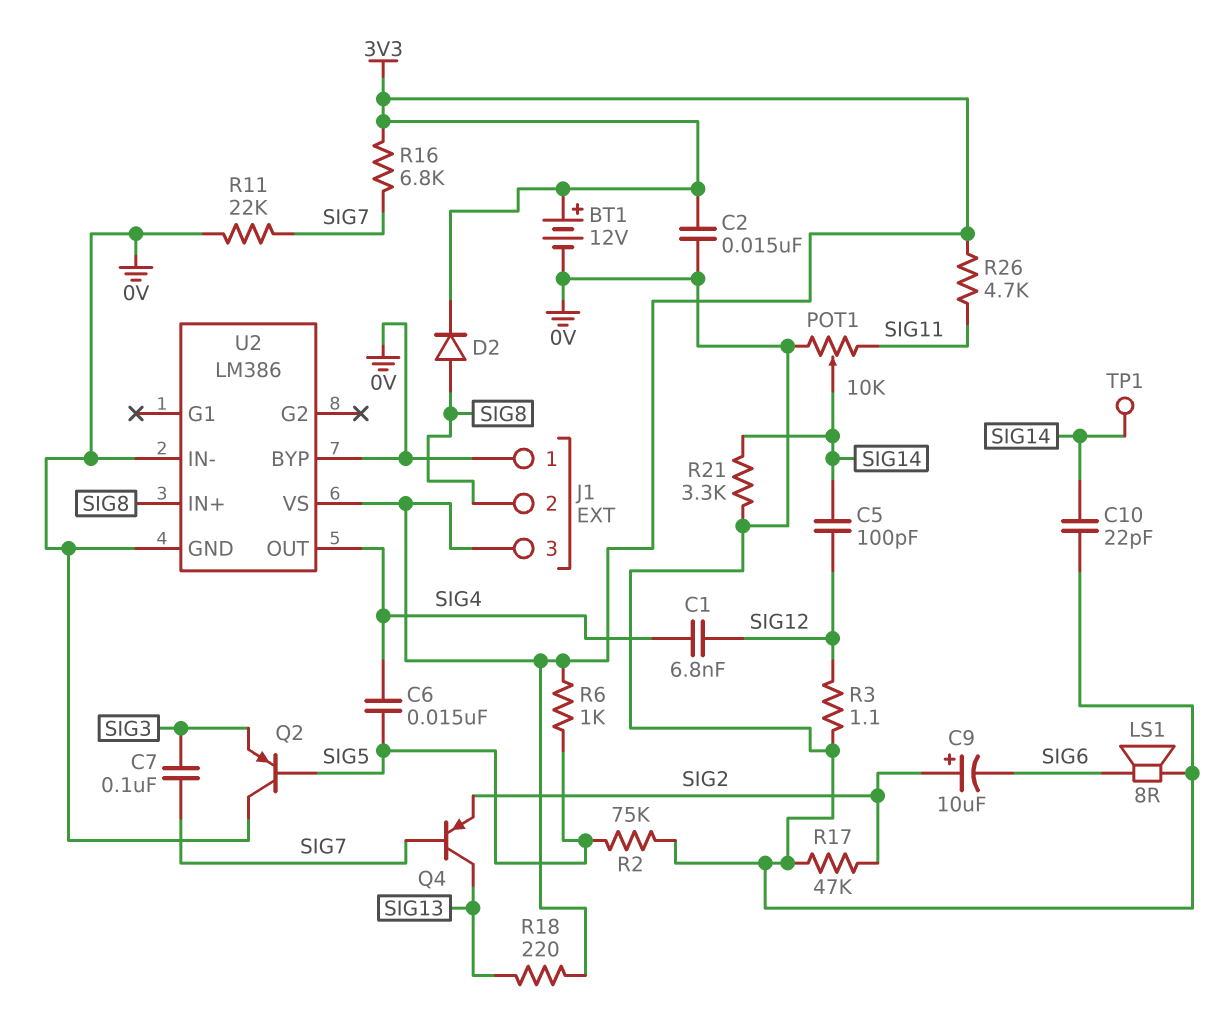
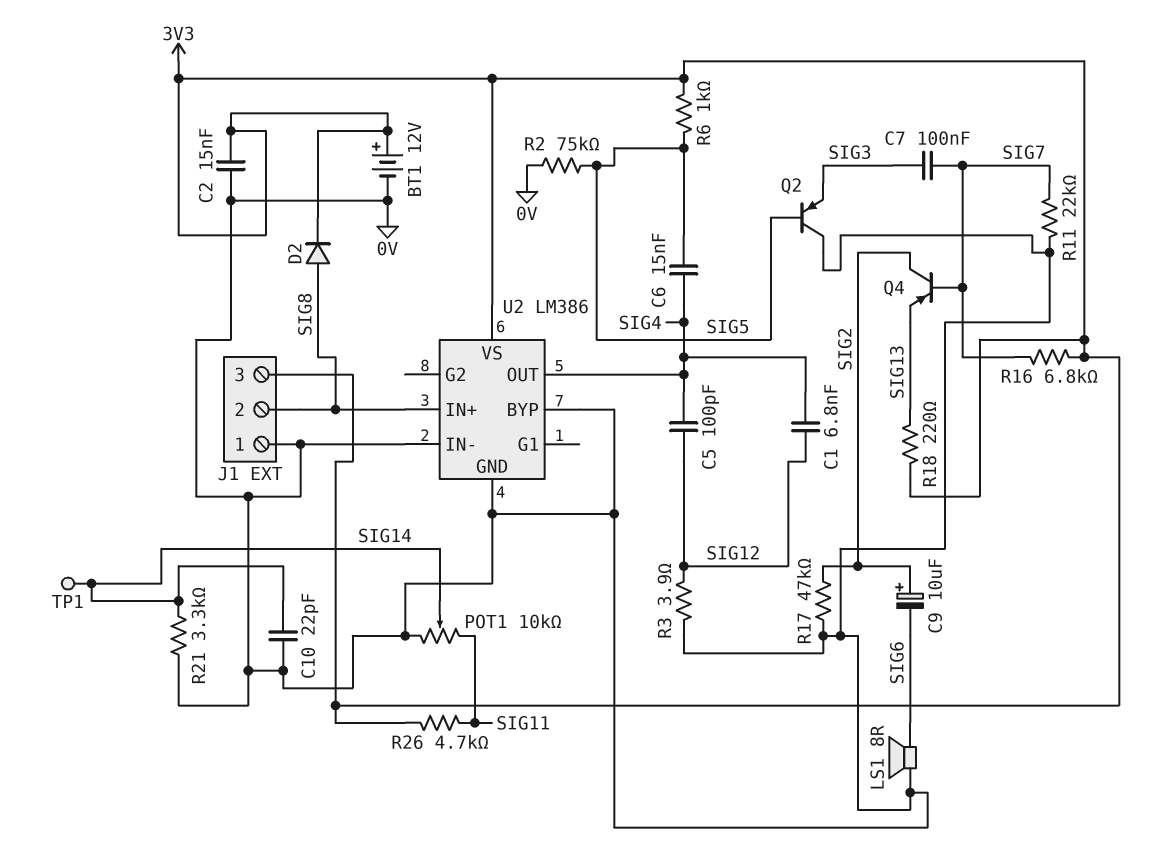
C5: 100pF (SIG12, SIG14) -> 100pF (SIG4, SIG12)
Q4: PNP (B SIG7, C SIG13, E SIG2) -> PNP (B SIG7, C SIG2, E SIG13)
R3: 1.1 (0V, SIG12) -> 3.9 (0V, SIG12)

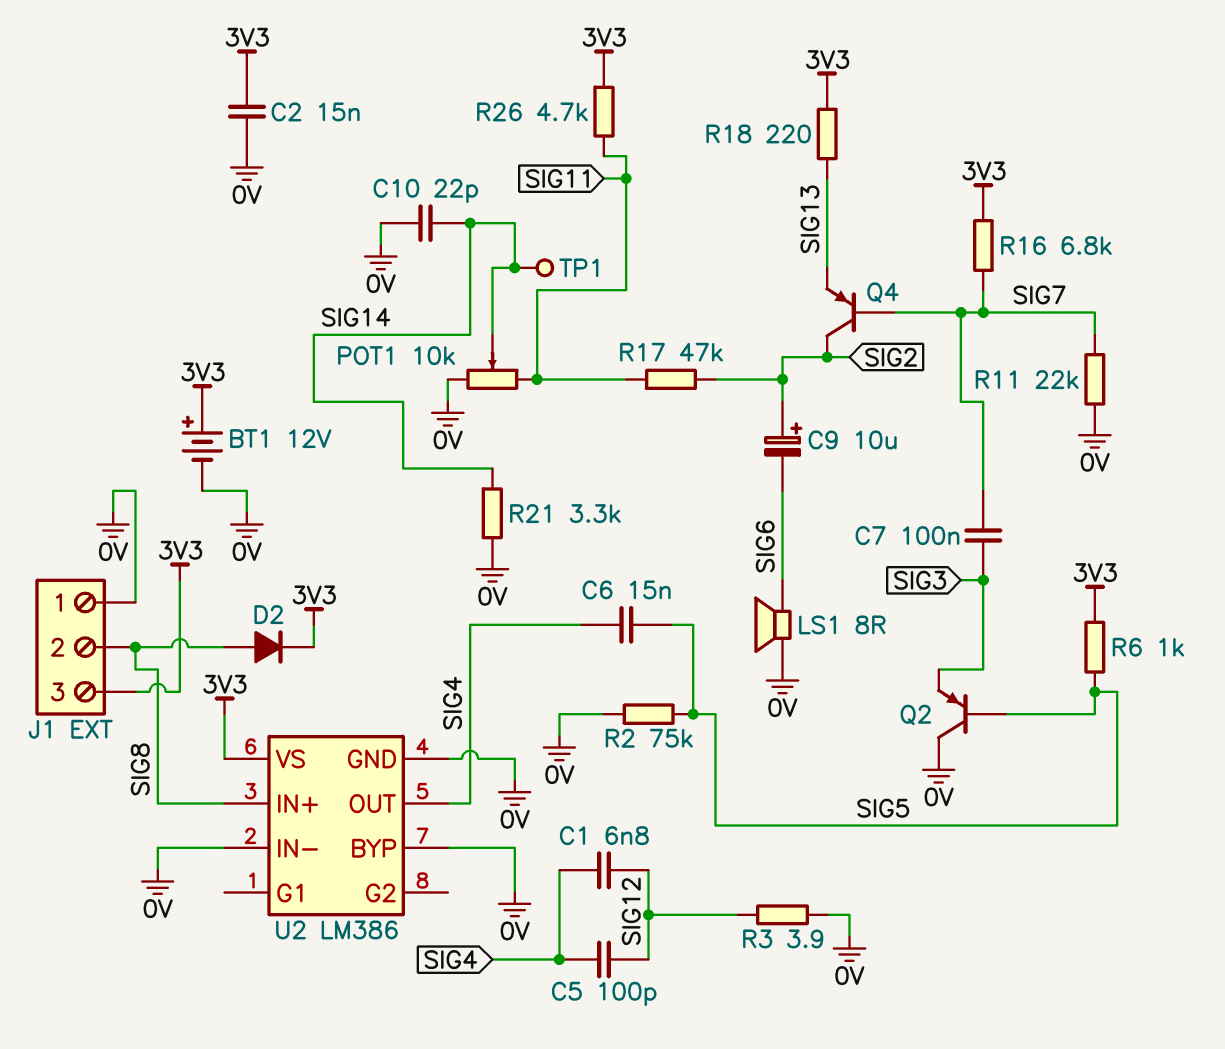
R17: 47k (0V, SIG2) -> 47k (SIG2, SIG11)

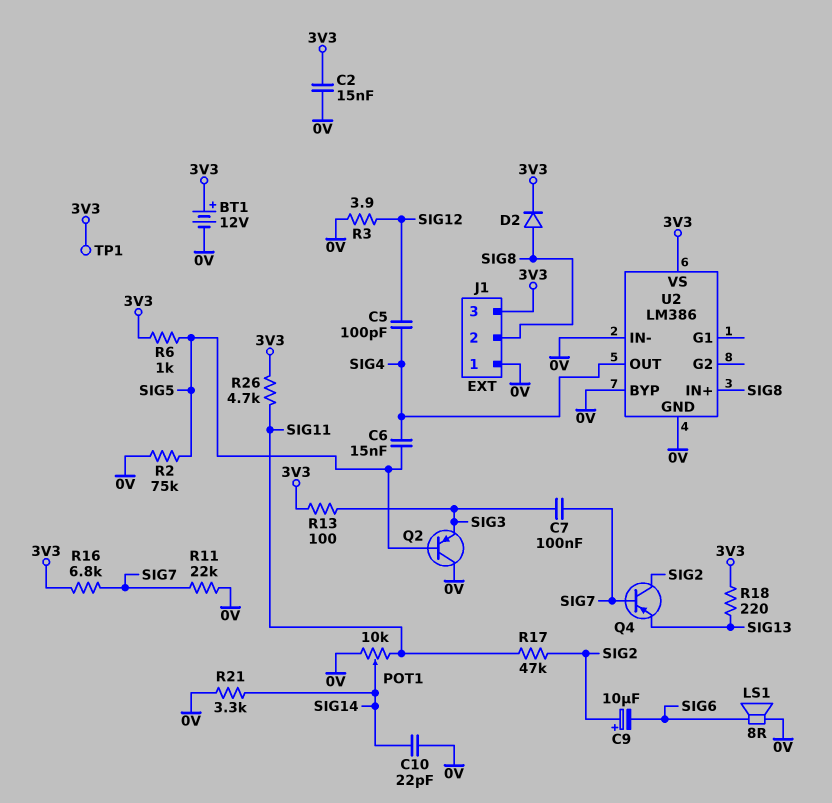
C1: 6.8nF (SIG4, SIG12) -> none
R13: none -> 100 (3V3, SIG3)
TP1: test point (SIG14) -> test point (3V3)

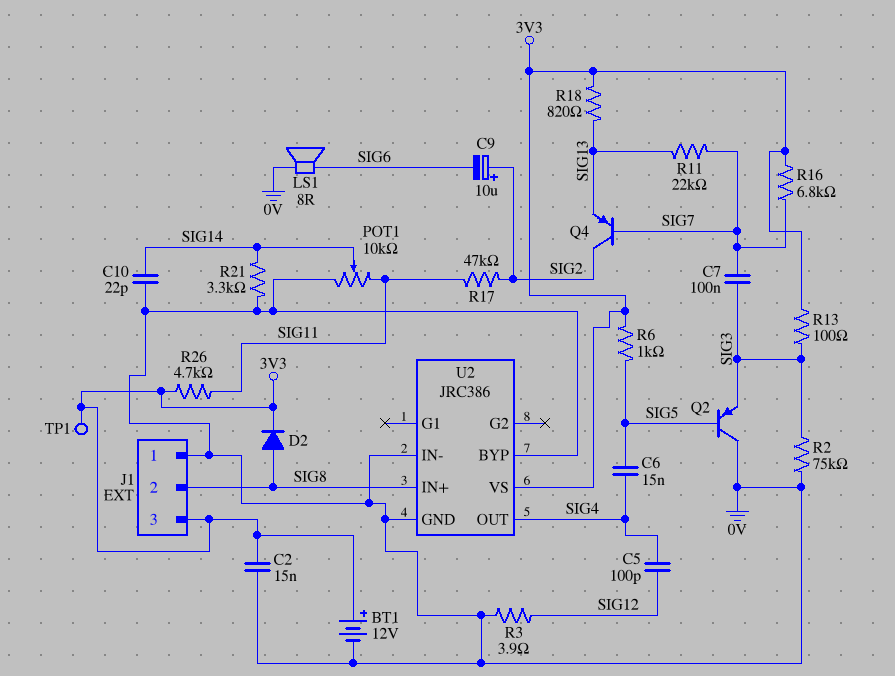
R2: 75k (0V, SIG5) -> 75k (0V, SIG3)
R11: 22k (0V, SIG7) -> 22k (SIG7, SIG13)
R18: 220 (3V3, SIG13) -> 820 (3V3, SIG13)
U2: LM386 -> JRC386

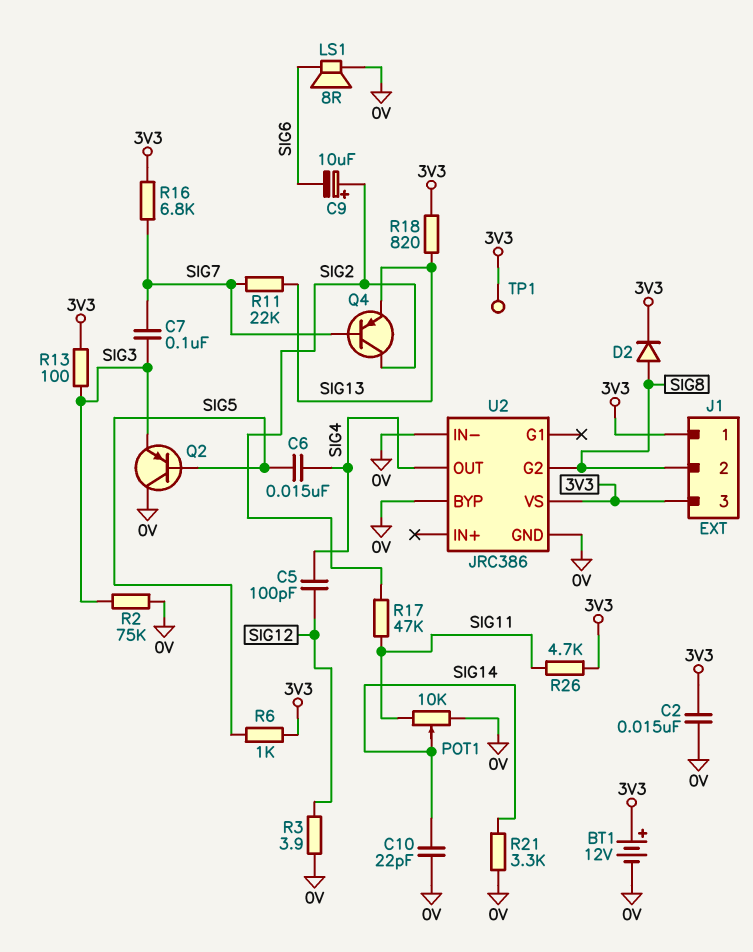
J1 pin 1: 0V -> 3V3
U2 pin G2: none -> SIG8
U2 pin IN+: SIG8 -> none

